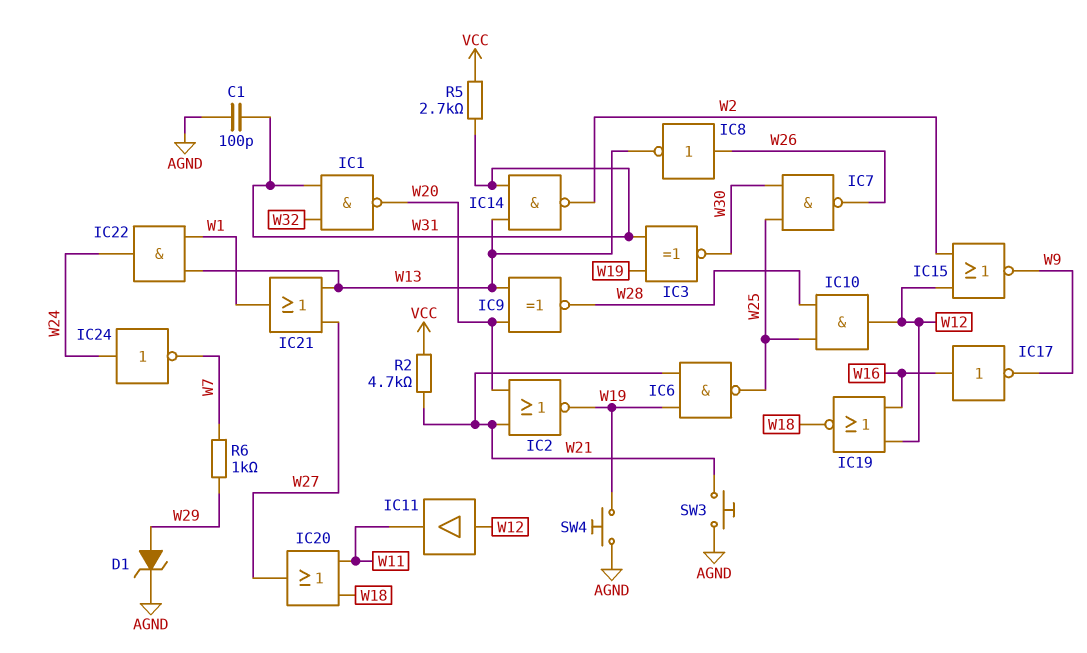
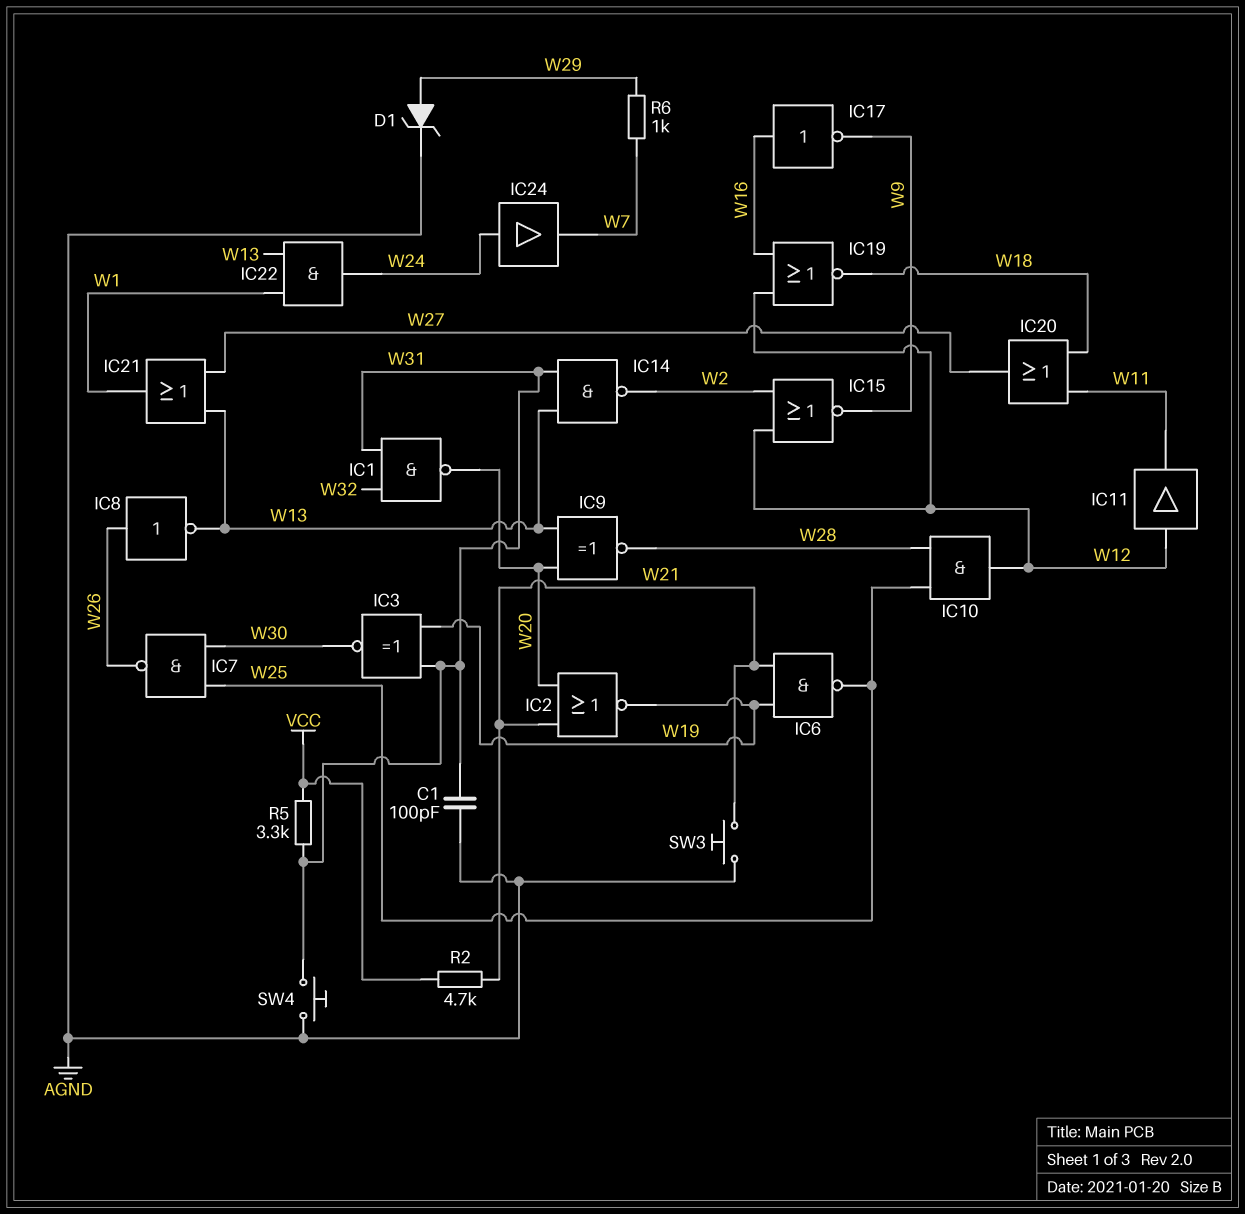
IC24: NOT (in W24, out W7) -> buffer (in W24, out W7)
R5: 2.7k (VCC, W31) -> 3.3k (VCC, W31)
SW4: button (AGND, W19) -> button (AGND, W31)

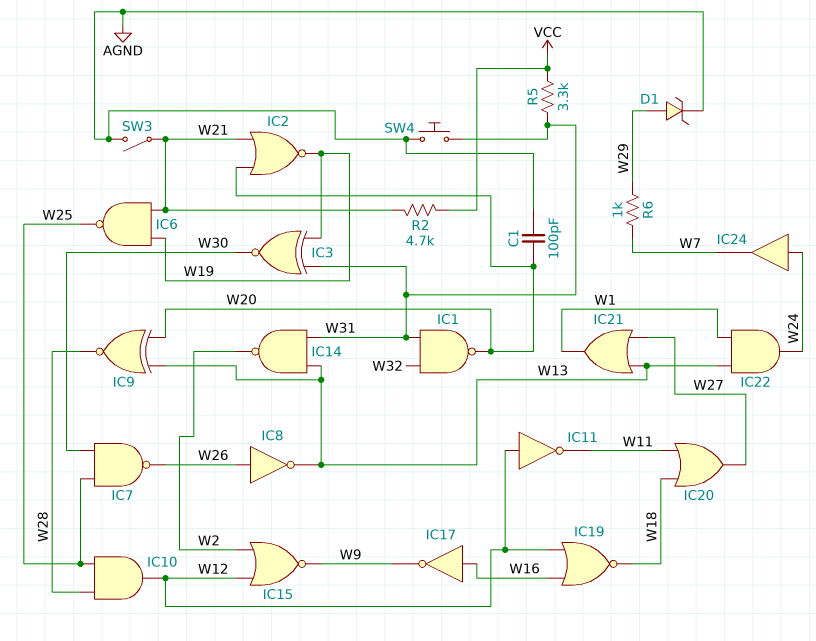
C1: 100pF (AGND, W31) -> 100pF (AGND, W20)
IC11: buffer (in W12, out W11) -> NOT (in W12, out W11)
SW3: button (AGND, W21) -> switch (AGND, W21)

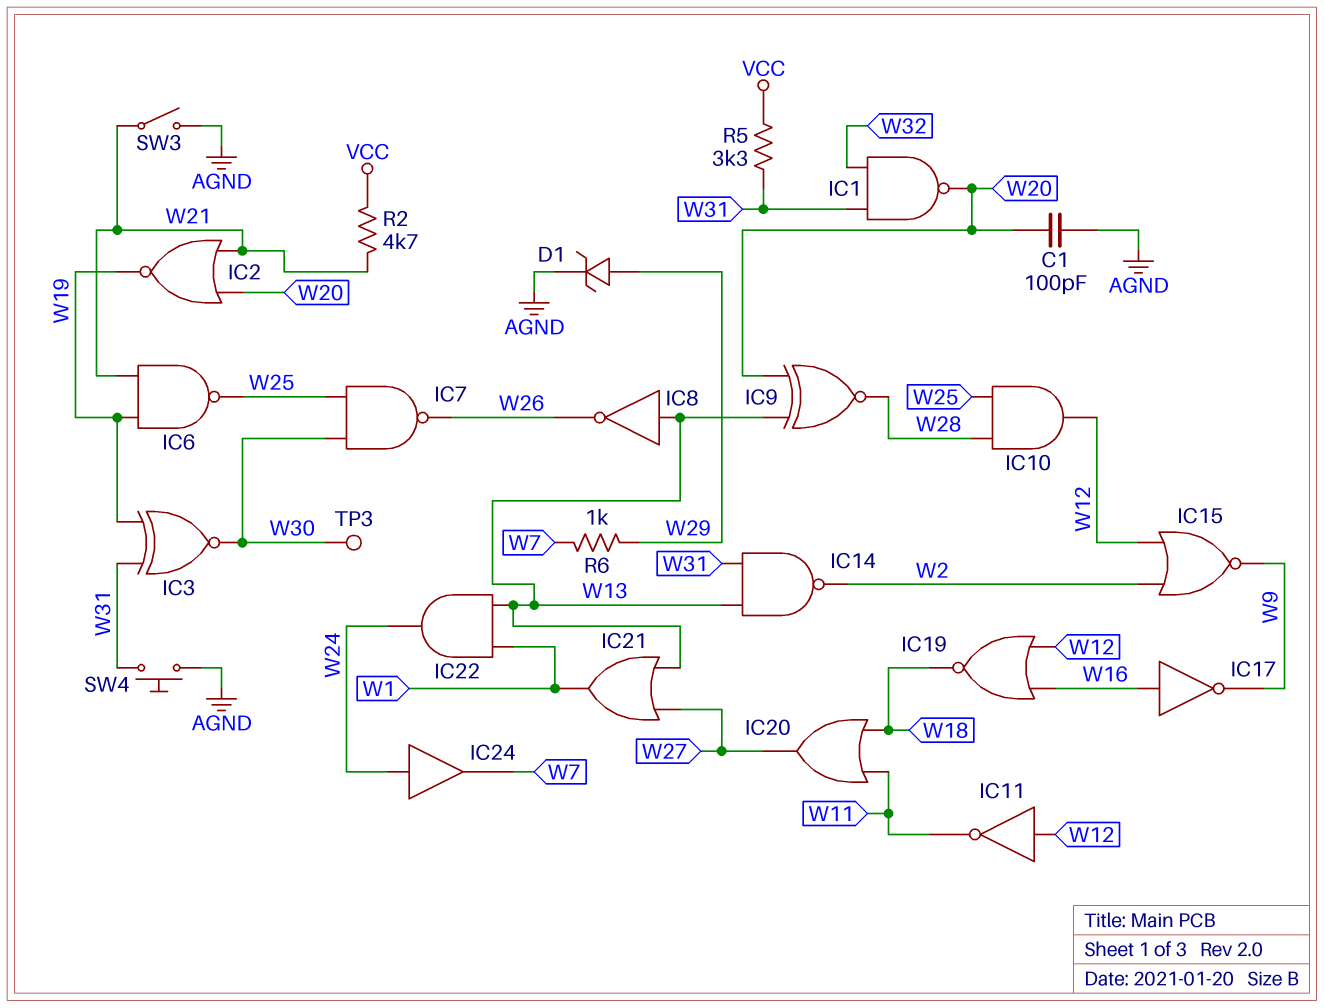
IC8: NOT (in W26, out W13) -> NOT (in W13, out W26)
TP3: none -> test point (W30)

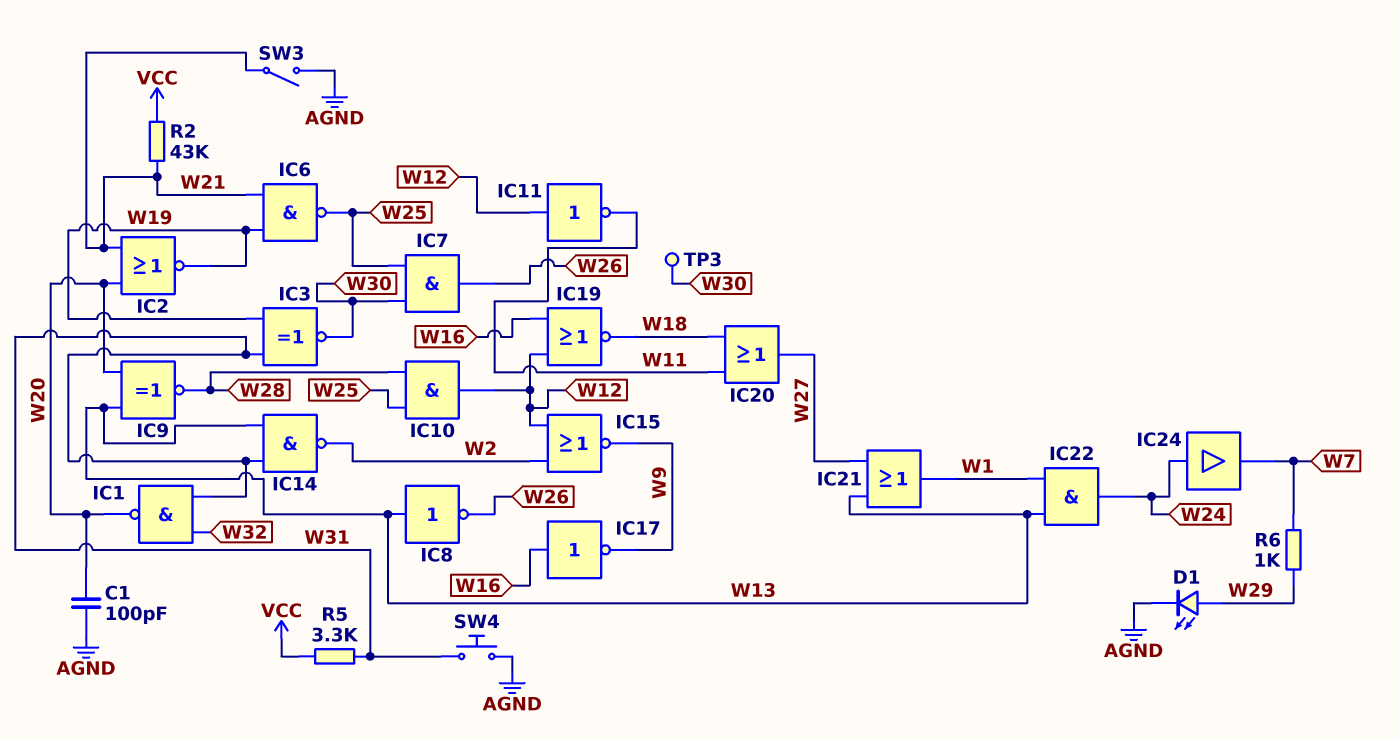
D1: zener (A W29, K AGND) -> LED (A W29, K AGND)
IC7: NAND (in W25, in W30, out W26) -> AND (in W25, in W30, out W26)
R2: 4.7k (VCC, W21) -> 43k (VCC, W21)

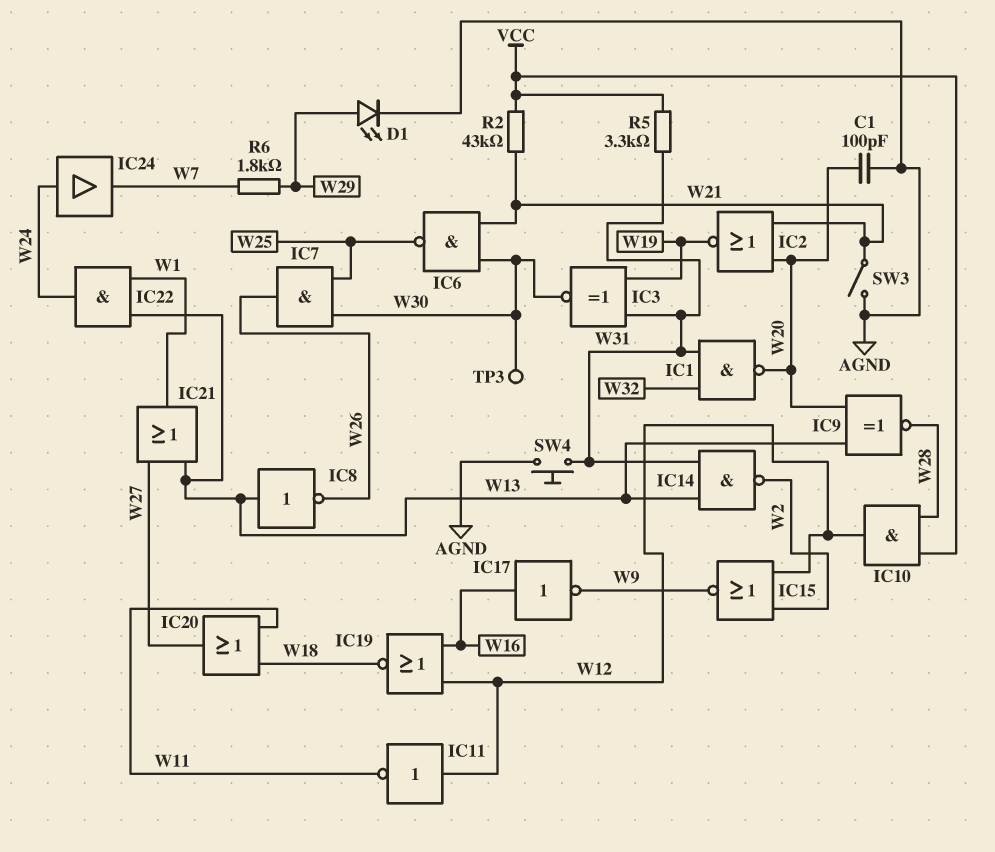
IC6: NAND (in W19, in W21, out W25) -> NAND (in W21, in W30, out W25)
IC10: AND (in W25, in W28, out W12) -> AND (in VCC, in W28, out W12)
R6: 1k (W7, W29) -> 1.8k (W7, W29)

